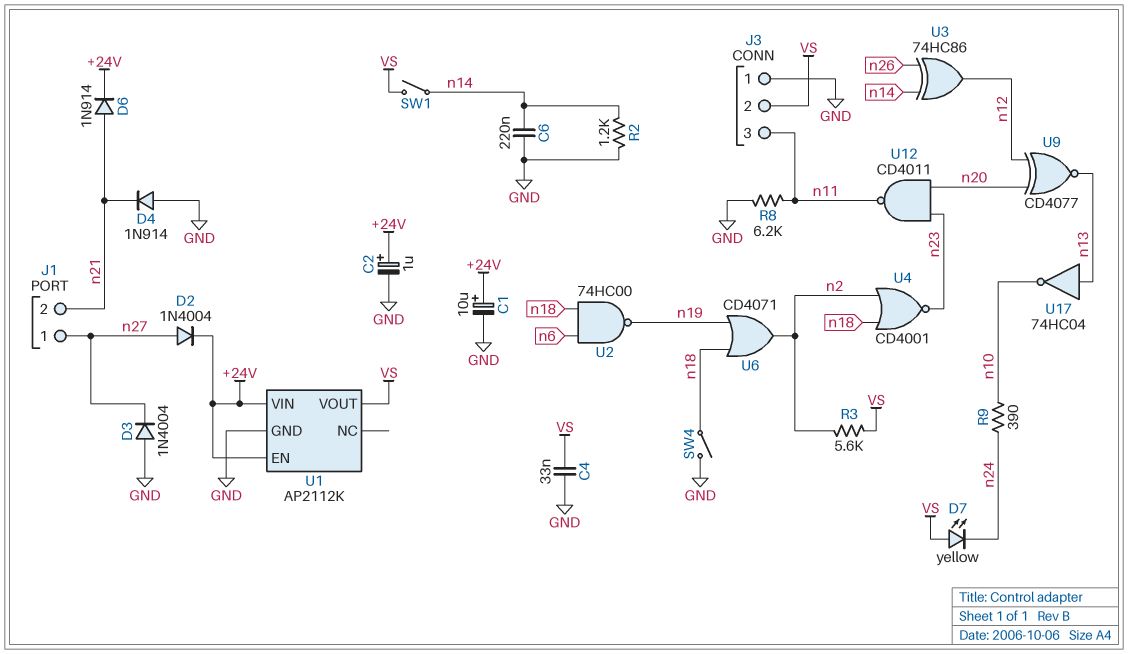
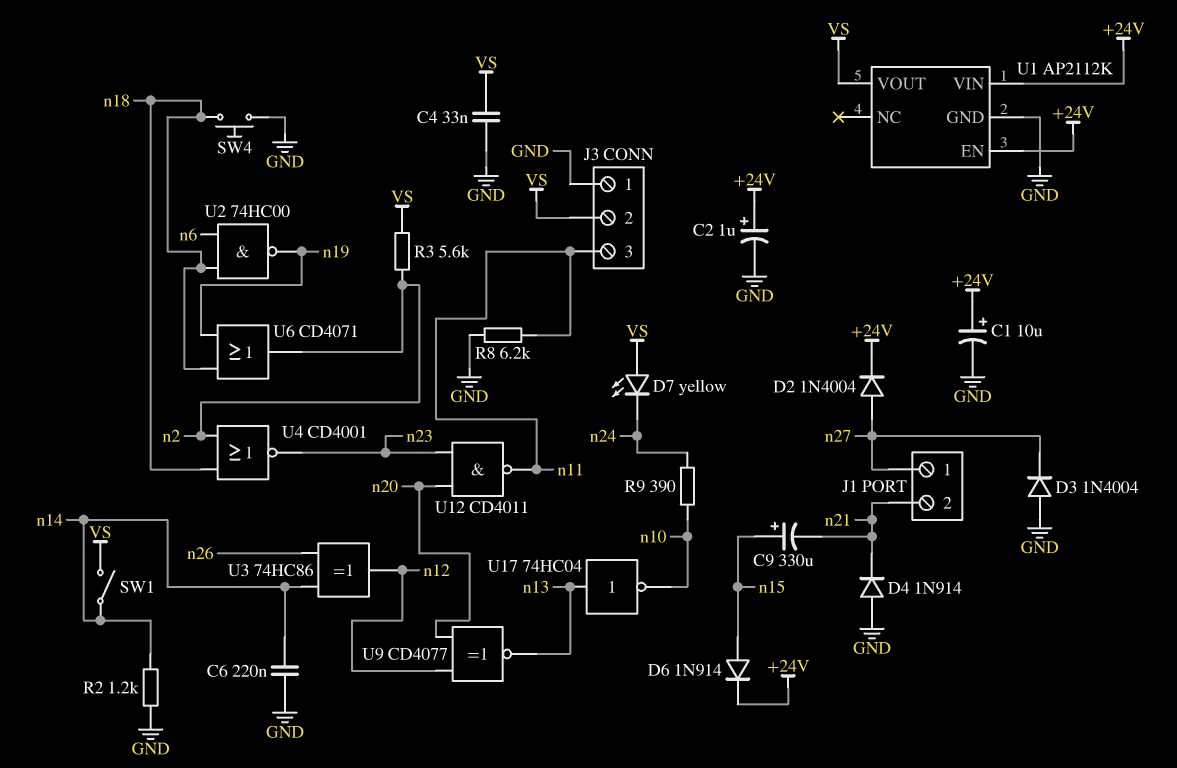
C9: none -> 330uF (plus n15, minus n21)
D6: diode 1N914 (A n21, K +24V) -> diode 1N914 (A n15, K +24V)
SW4: switch (GND, n18) -> button (GND, n18)

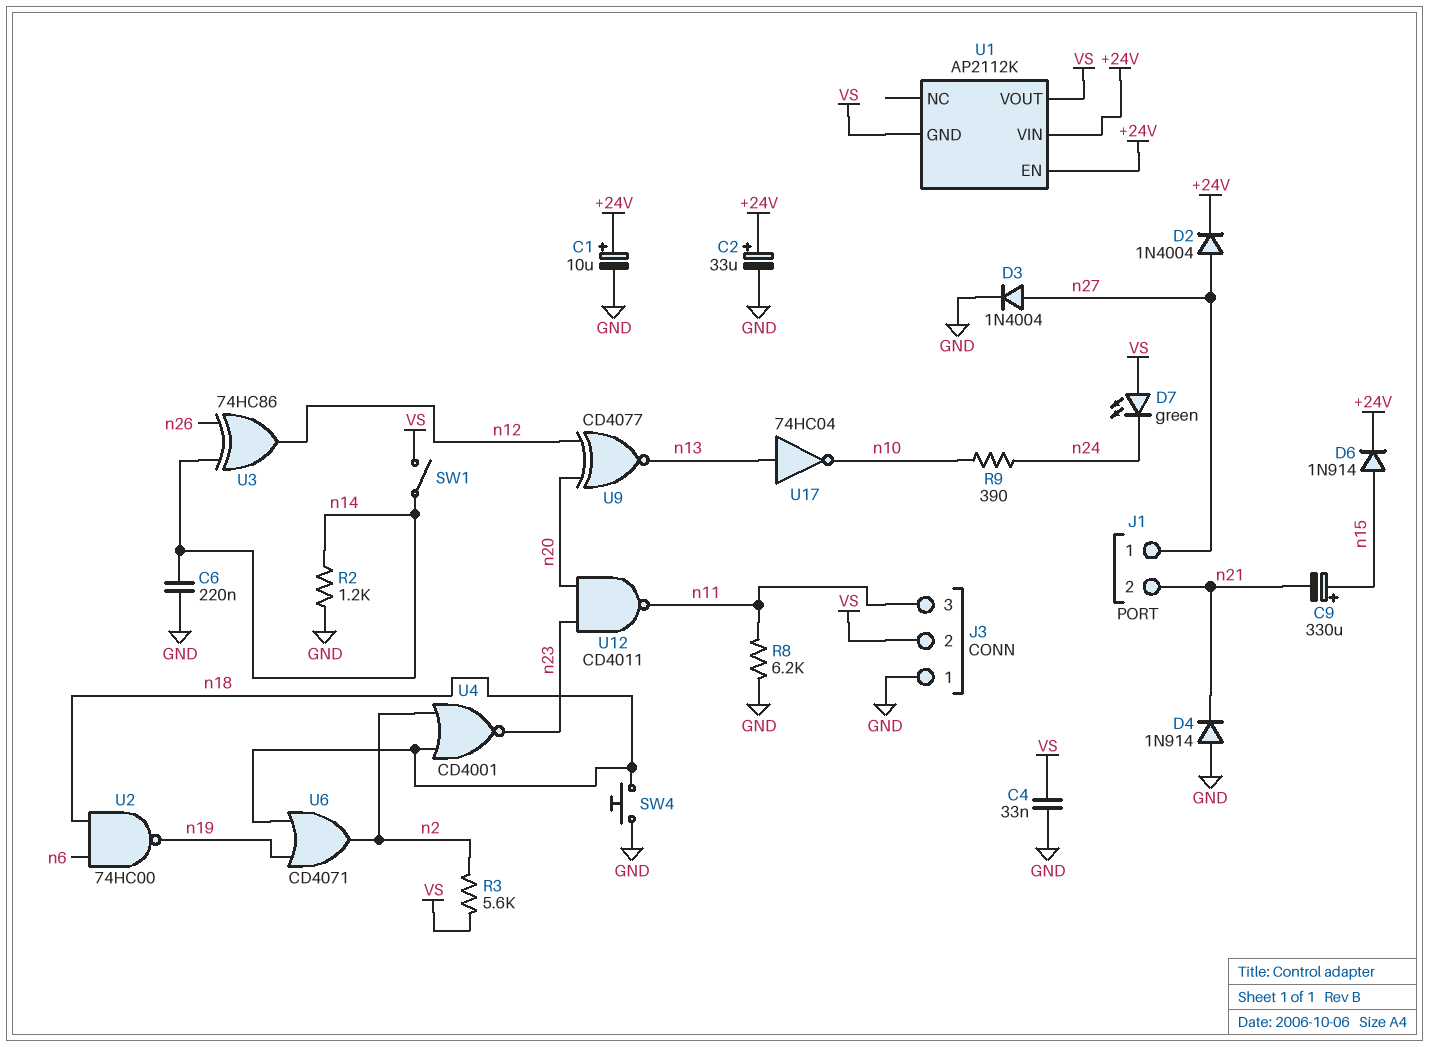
C2: 1uF (plus +24V, minus GND) -> 33uF (plus +24V, minus GND)
D3: diode 1N4004 (A GND, K n27) -> diode 1N4004 (A n27, K GND)
D7: LED yellow (A VS, K n24) -> LED green (A VS, K n24)
U1 pin GND: GND -> VS

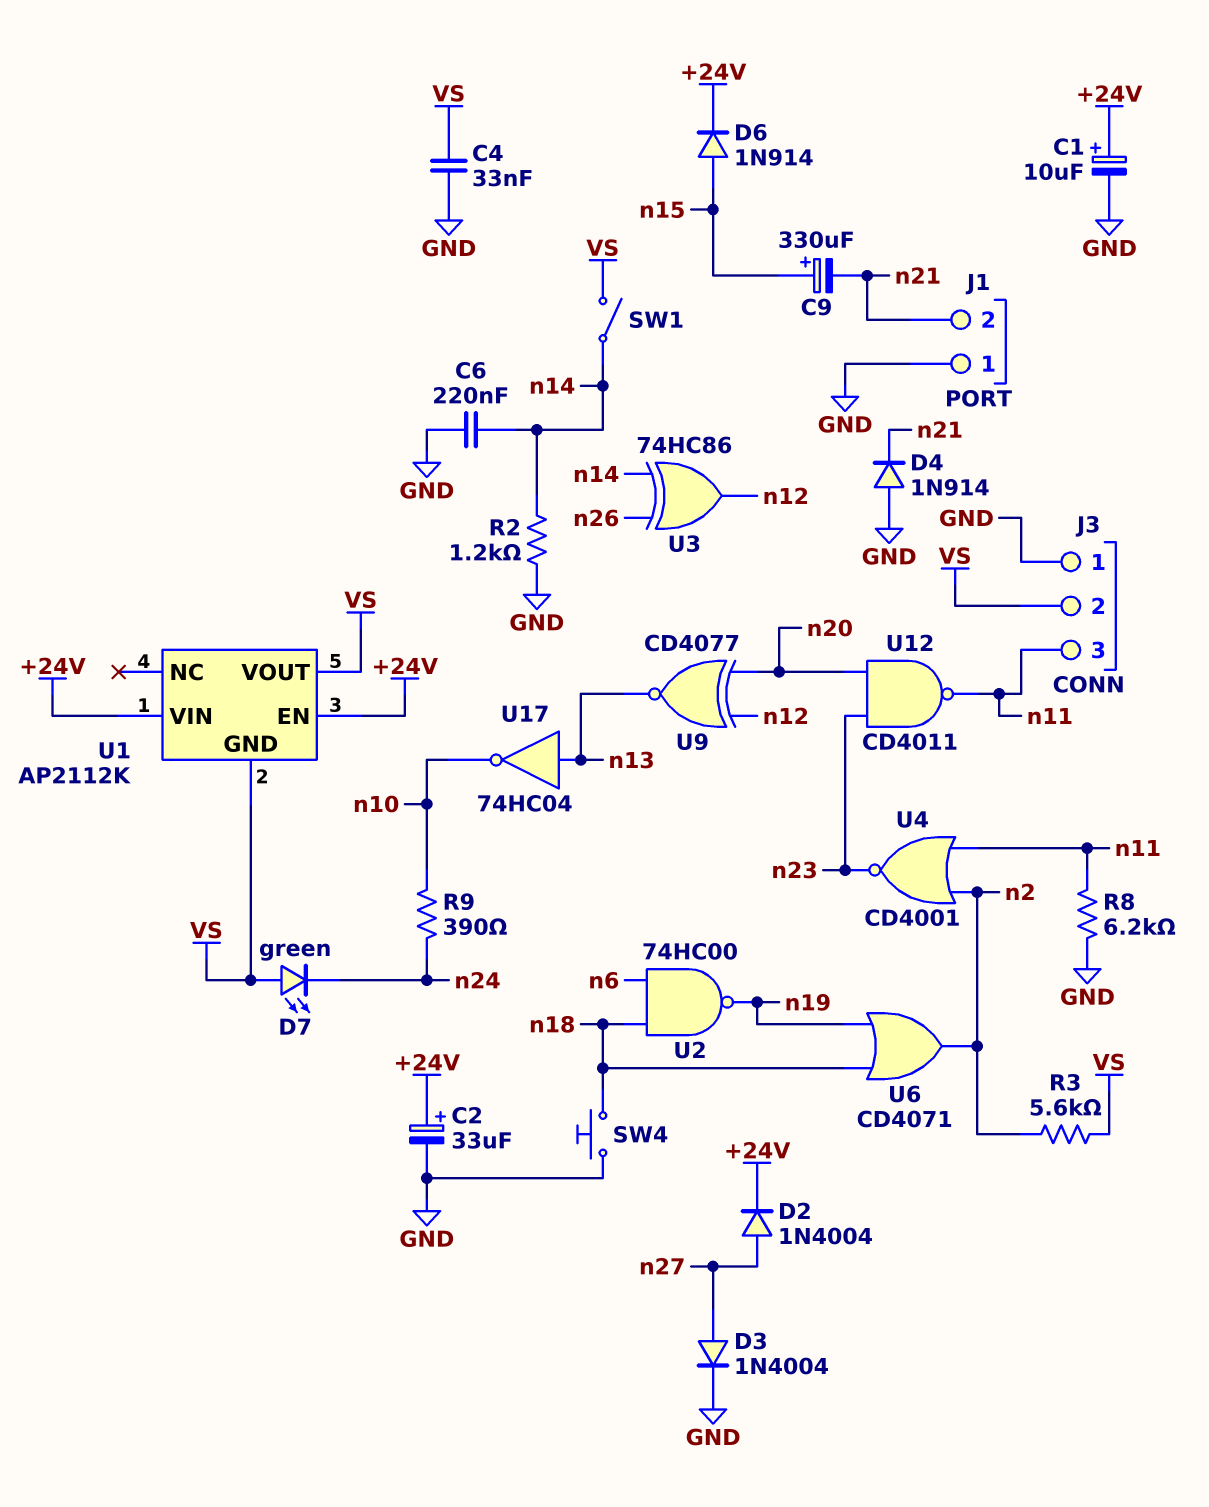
J1 pin 1: n27 -> GND
U4: NOR CD4001 (in n2, in n18, out n23) -> NOR CD4001 (in n2, in n11, out n23)

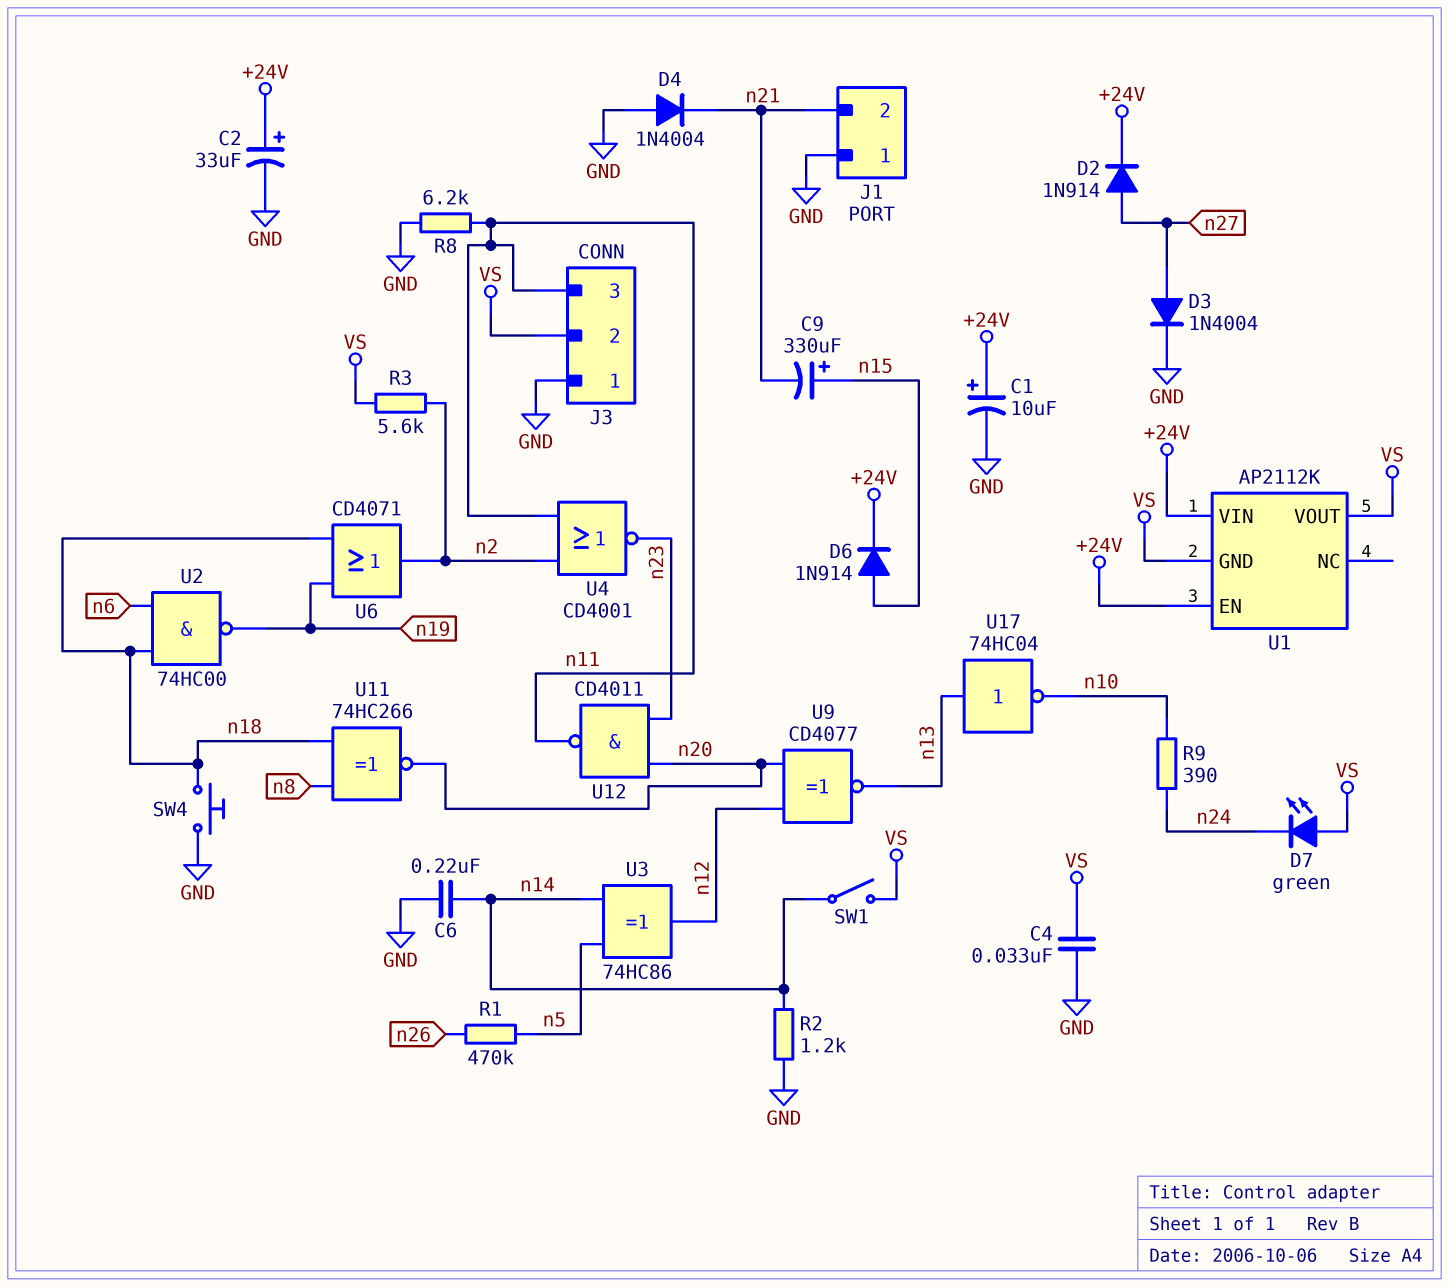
D2: diode 1N4004 (A n27, K +24V) -> diode 1N914 (A n27, K +24V)
D4: diode 1N914 (A GND, K n21) -> diode 1N4004 (A GND, K n21)
R1: none -> 470k (n5, n26)
U3: XOR 74HC86 (in n14, in n26, out n12) -> XOR 74HC86 (in n5, in n14, out n12)
U11: none -> XNOR 74HC266 (in n8, in n18, out n20)

